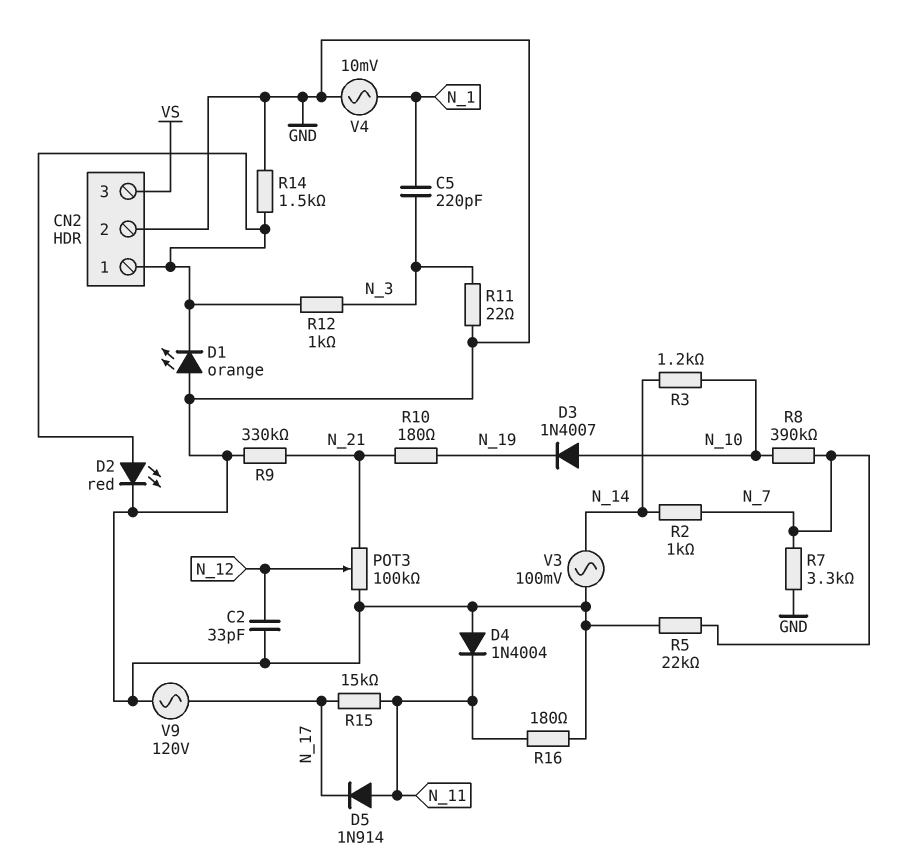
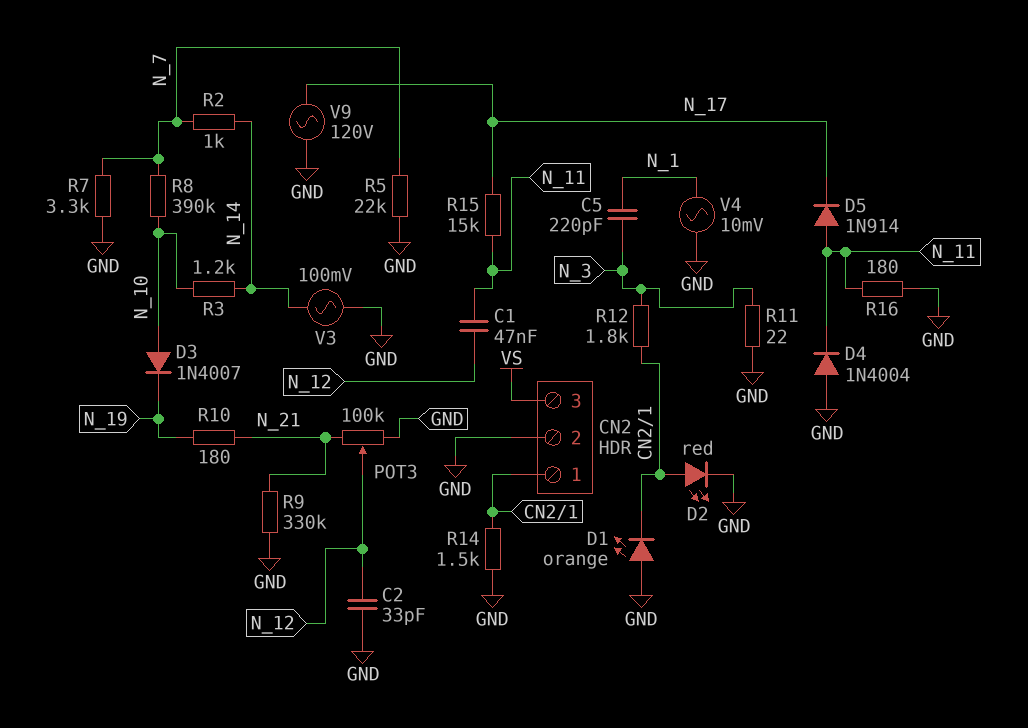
C1: none -> 47nF (N_11, N_12)
R12: 1k (CN2/1, N_3) -> 1.8k (CN2/1, N_3)

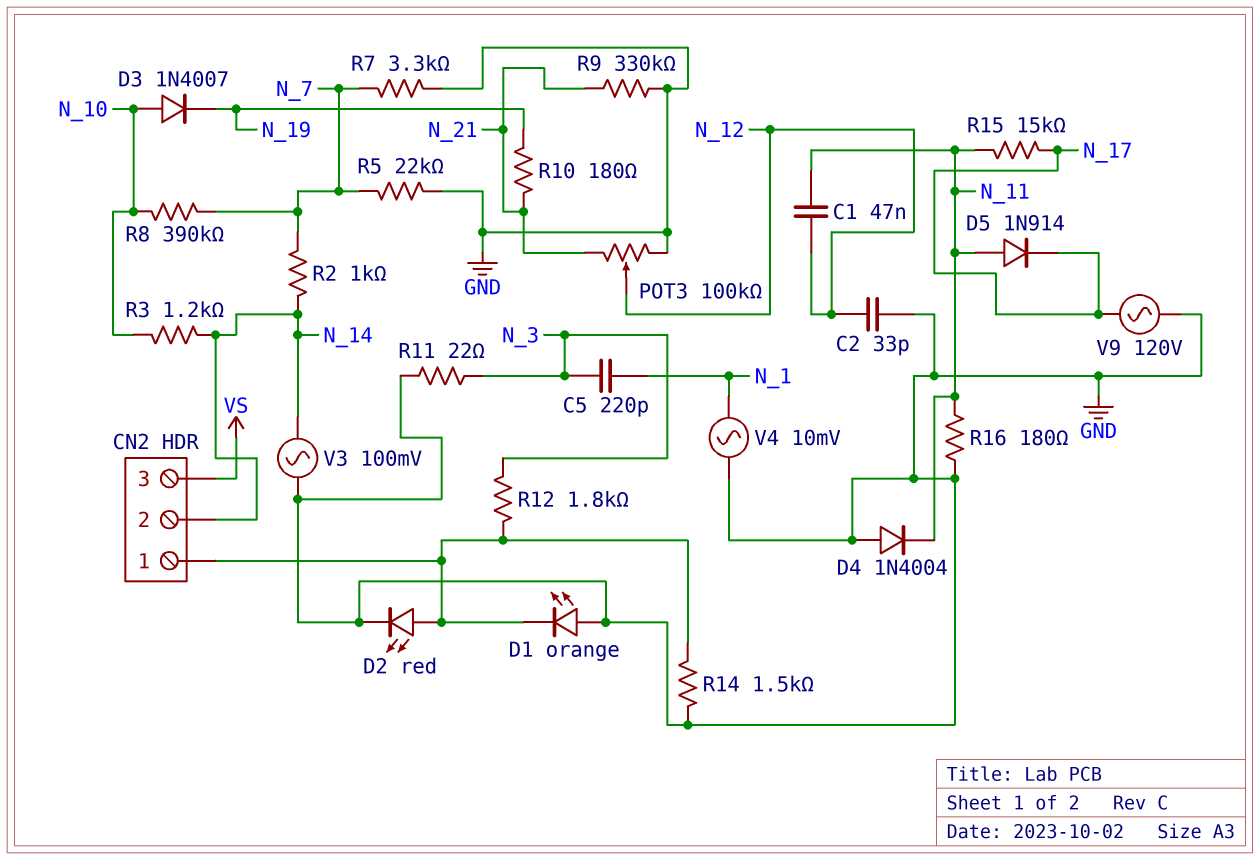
CN2 pin 2: GND -> N_14

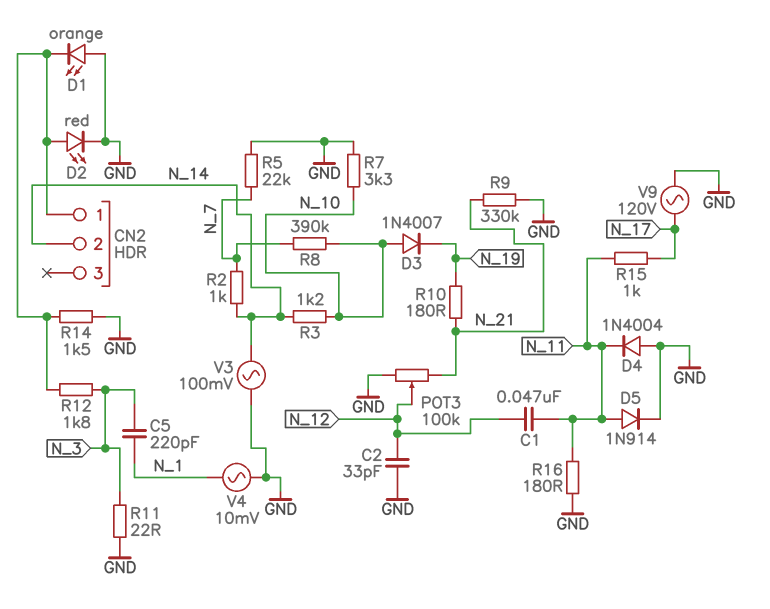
CN2 pin 3: VS -> none
D5: diode 1N914 (A N_11, K N_17) -> diode 1N914 (A N_11, K GND)
R7: 3.3k (GND, N_7) -> 3.3k (GND, N_10)
R15: 15k (N_11, N_17) -> 1k (N_11, N_17)

